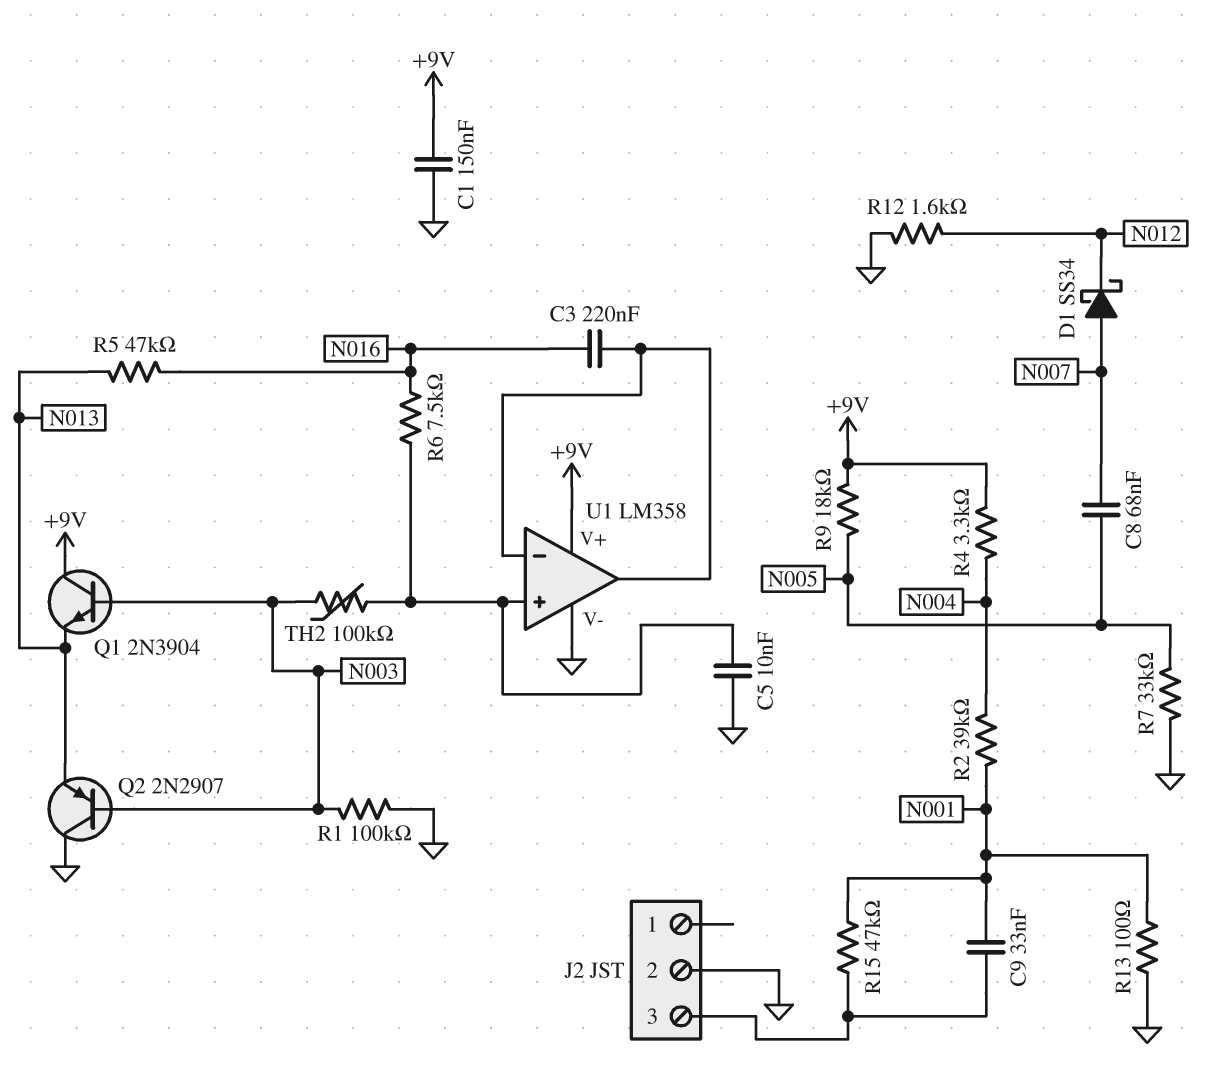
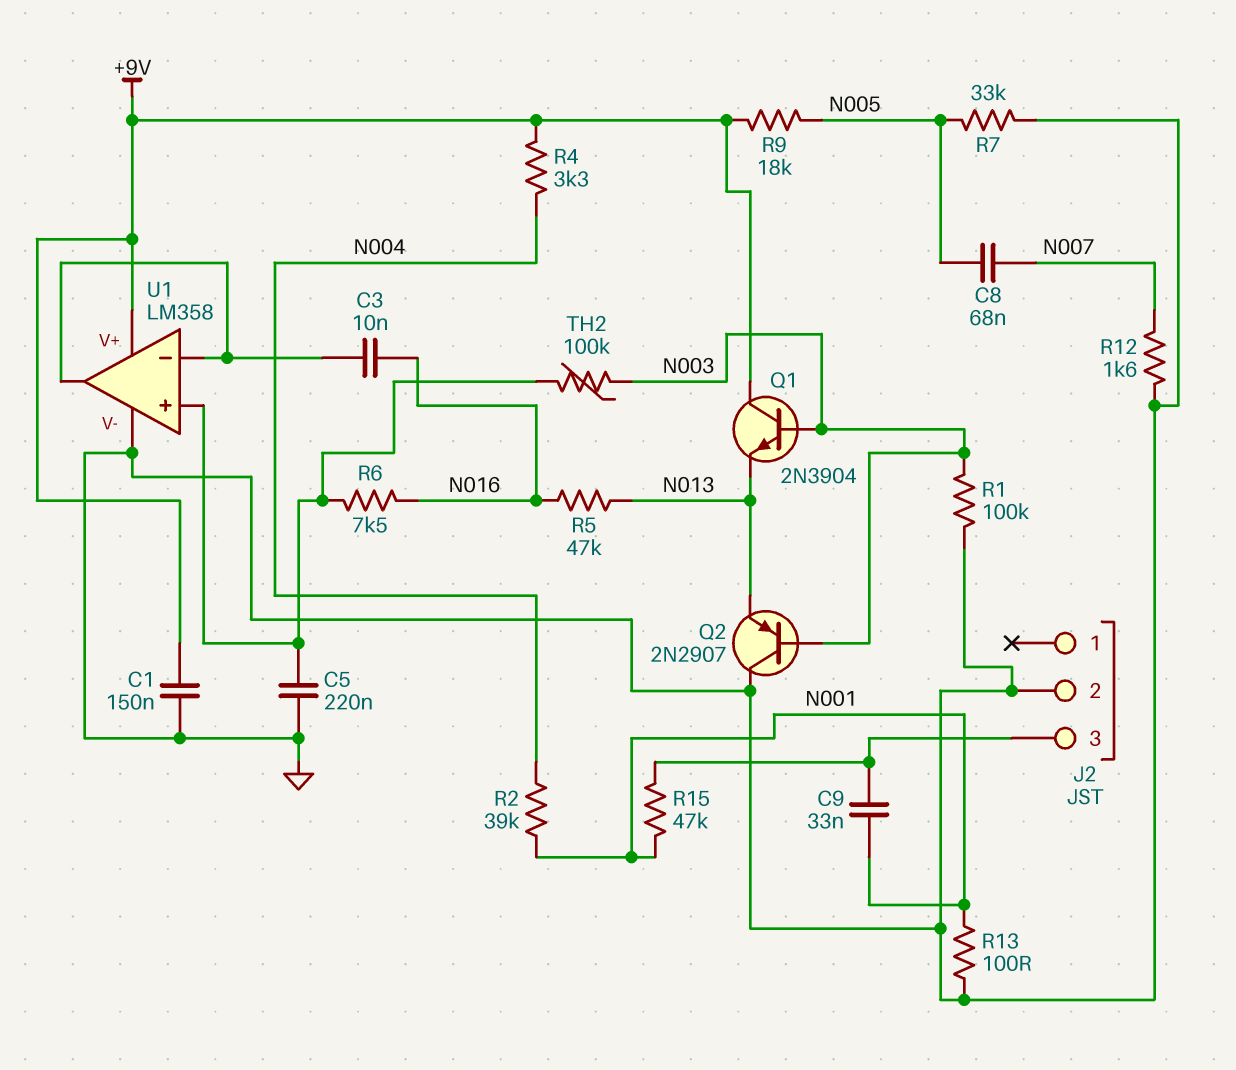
C3: 220nF (N016, U1/in-) -> 10nF (N016, U1/in-)
C5: 10nF (GND, U1/in+) -> 220nF (GND, U1/in+)
D1: schottky SS34 (A N007, K N012) -> none
R12: 1.6k (GND, N012) -> 1.6k (GND, N007)

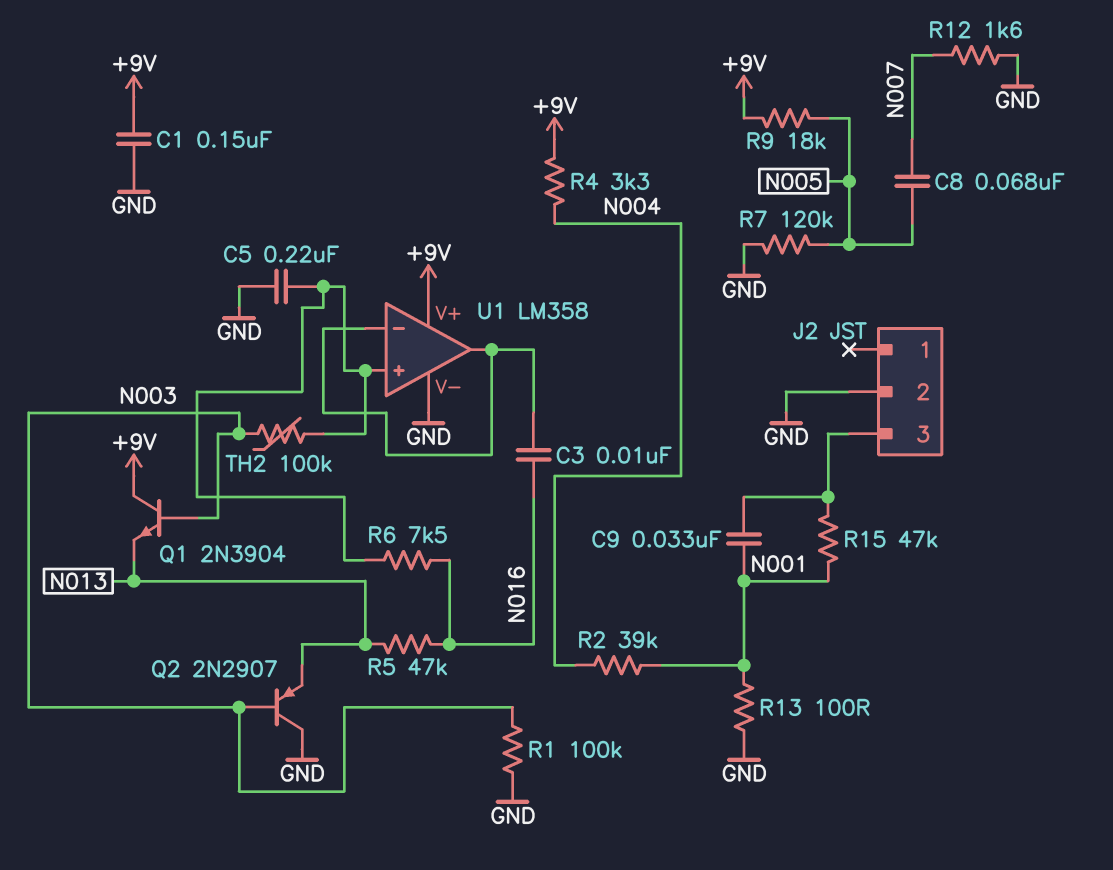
R7: 33k (GND, N005) -> 120k (GND, N005)

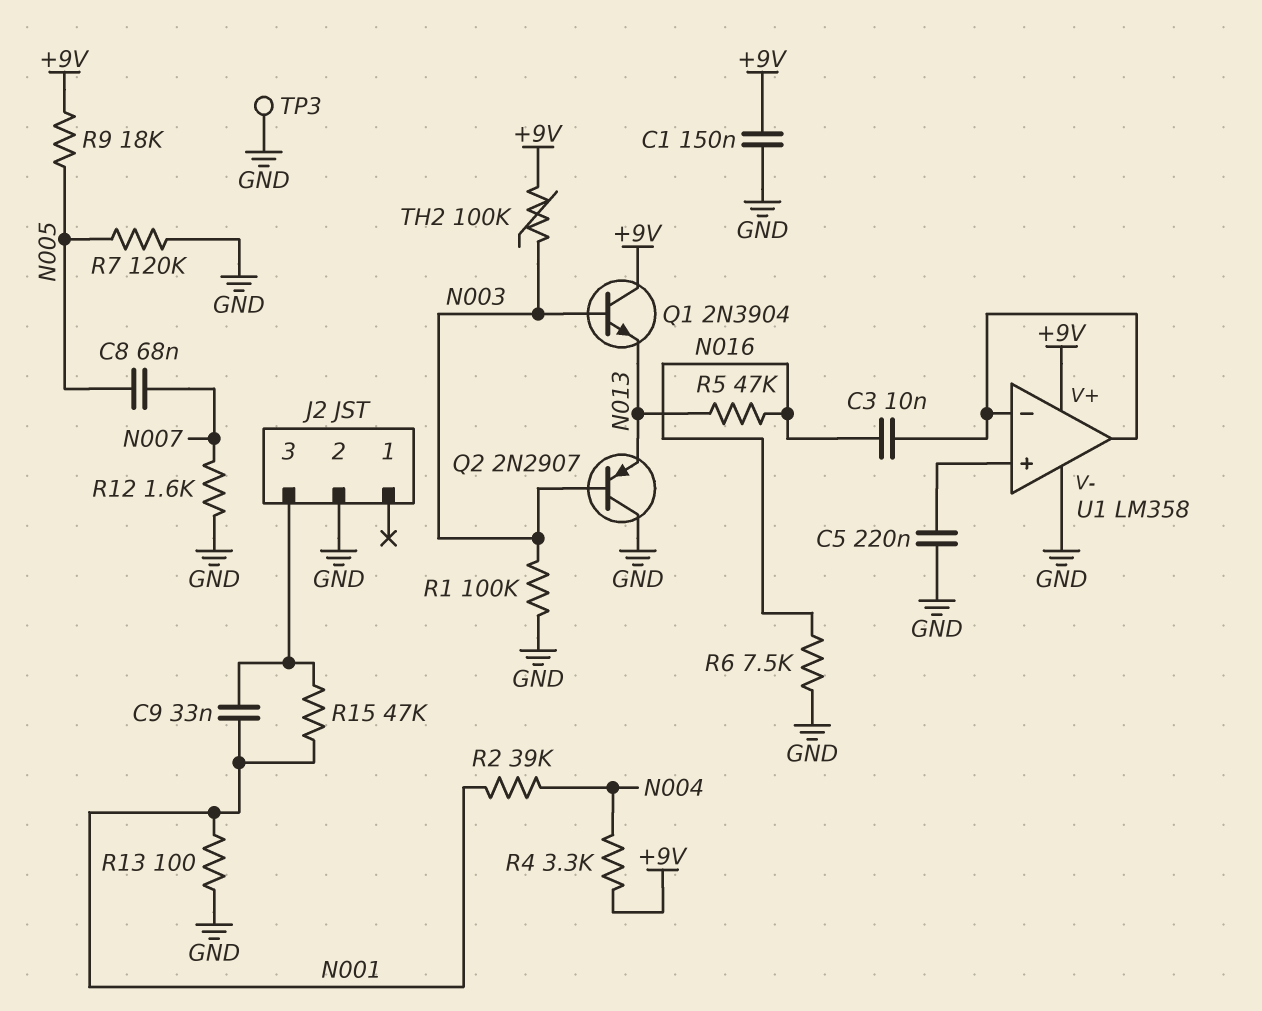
R6: 7.5k (N016, U1/in+) -> 7.5k (GND, N016)
TH2: 100k (N003, U1/in+) -> 100k (+9V, N003)
TP3: none -> test point (GND)

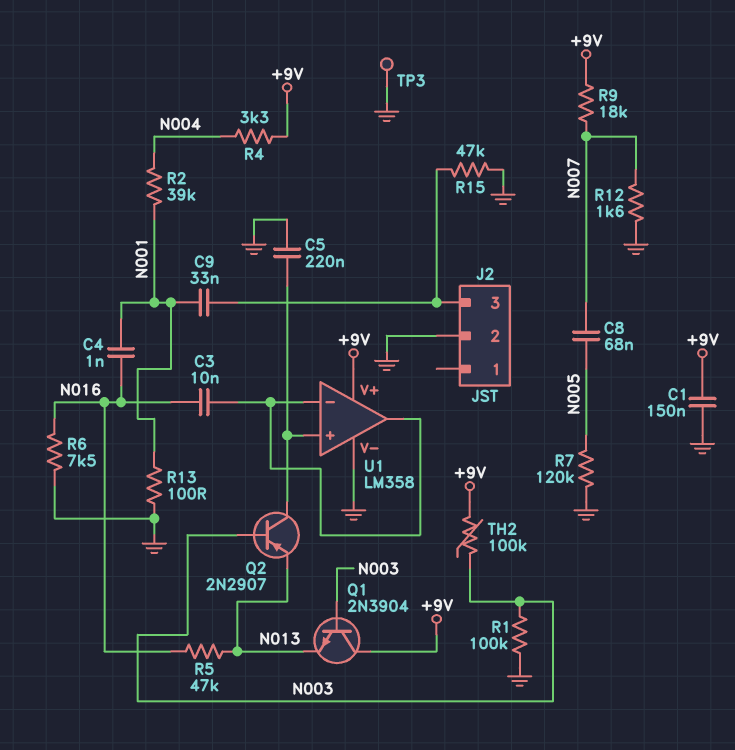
C4: none -> 1nF (N001, N016)
Q2: PNP 2N2907 (B N003, C GND, E N013) -> PNP 2N2907 (B N003, C U1/in+, E N013)
R9: 18k (+9V, N005) -> 18k (+9V, N007)
R15: 47k (J2/3, N001) -> 47k (GND, J2/3)

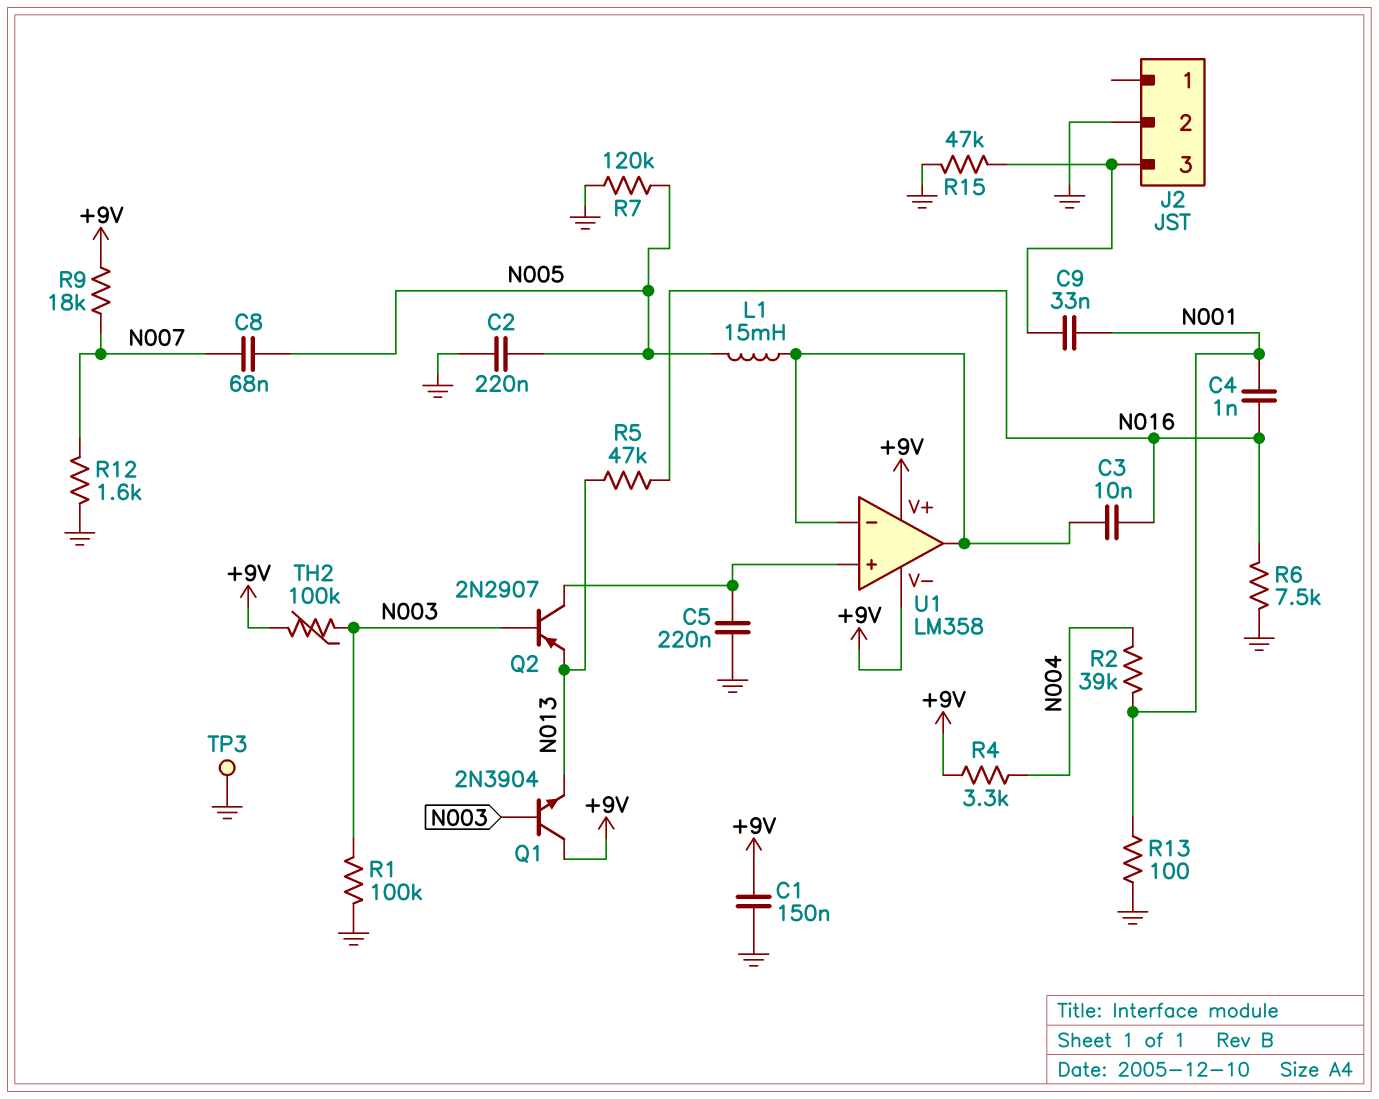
C2: none -> 220nF (GND, N005)
L1: none -> 15mH (N005, U1/in-)
U1 pin V-: GND -> +9V

